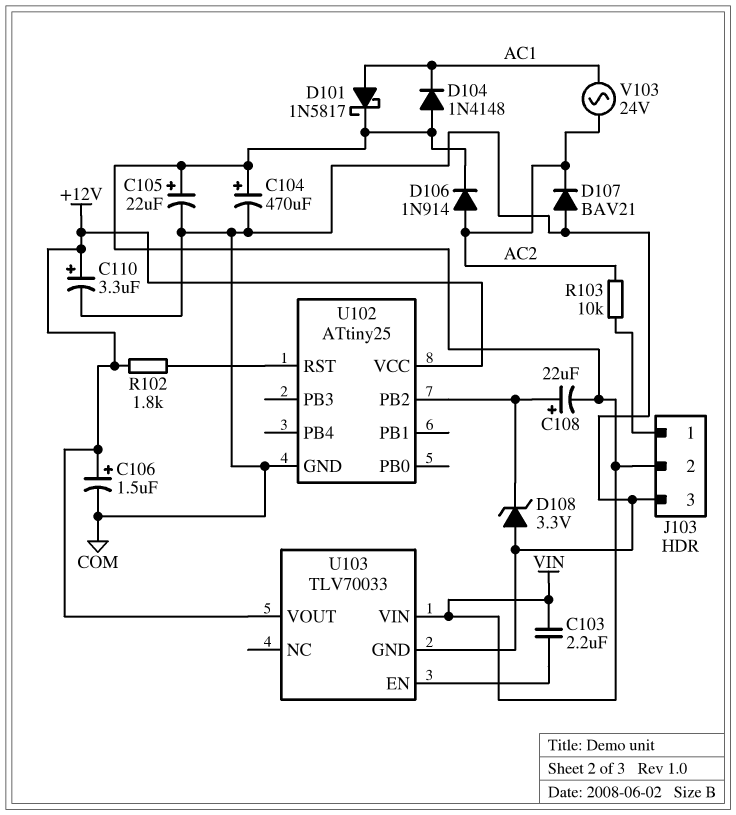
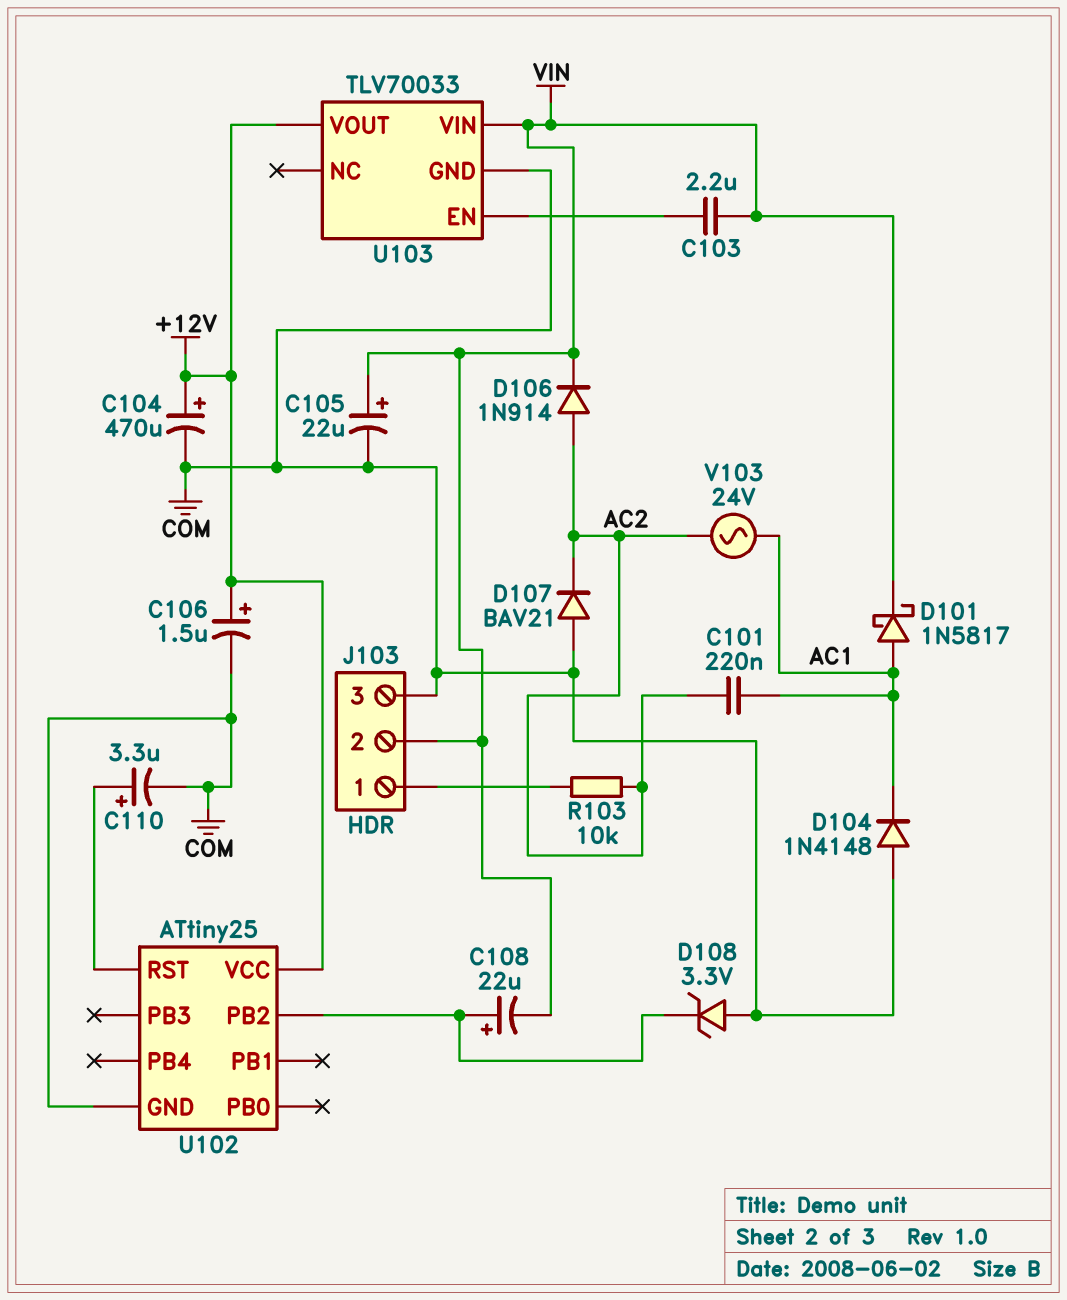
C101: none -> 220nF (AC1, AC2)
C104: 470uF (plus VIN, minus COM) -> 470uF (plus +12V, minus COM)
C110: 3.3uF (plus +12V, minus COM) -> 3.3uF (plus U102/RST, minus COM)
D104: diode 1N4148 (A VIN, K AC1) -> diode 1N4148 (A COM, K AC1)
R102: 1.8k (+12V, U102/RST) -> none

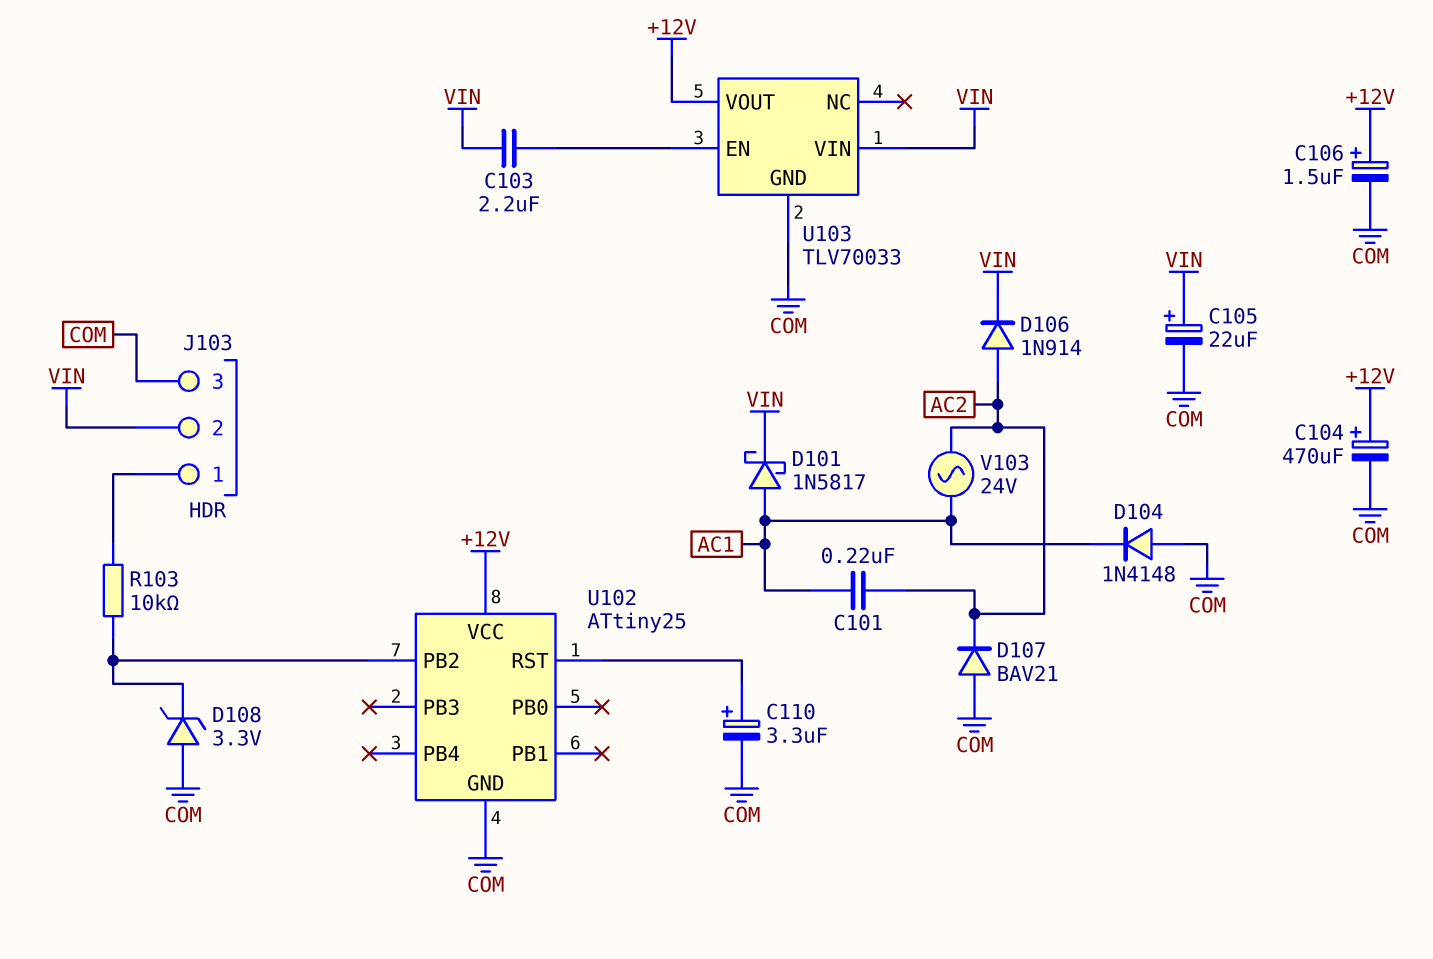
C108: 22uF (plus U102/PB2, minus VIN) -> none
R103: 10k (AC2, J103/1) -> 10k (J103/1, U102/PB2)

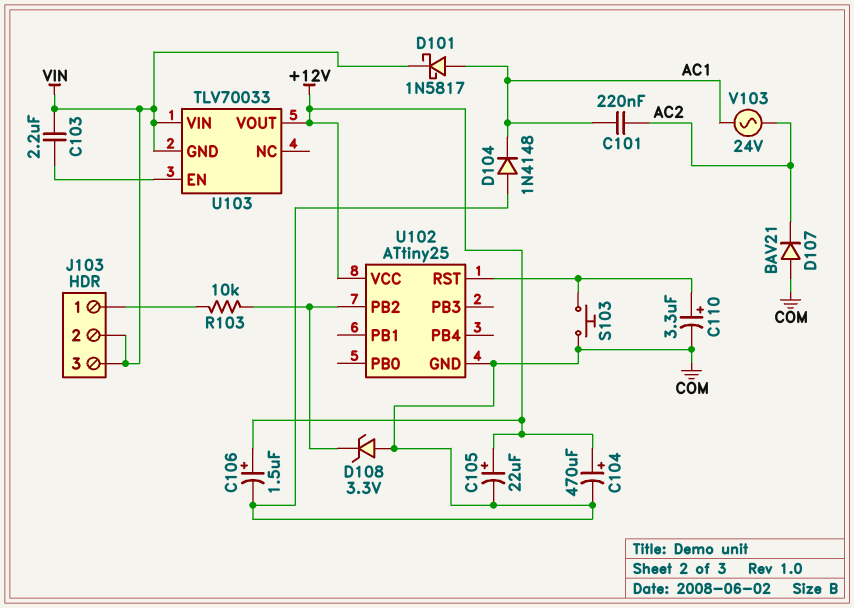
C105: 22uF (plus VIN, minus COM) -> 22uF (plus +12V, minus COM)
D106: diode 1N914 (A AC2, K VIN) -> none
J103 pin 3: COM -> VIN
S103: none -> button (COM, U102/RST)
U103 pin GND: COM -> VIN

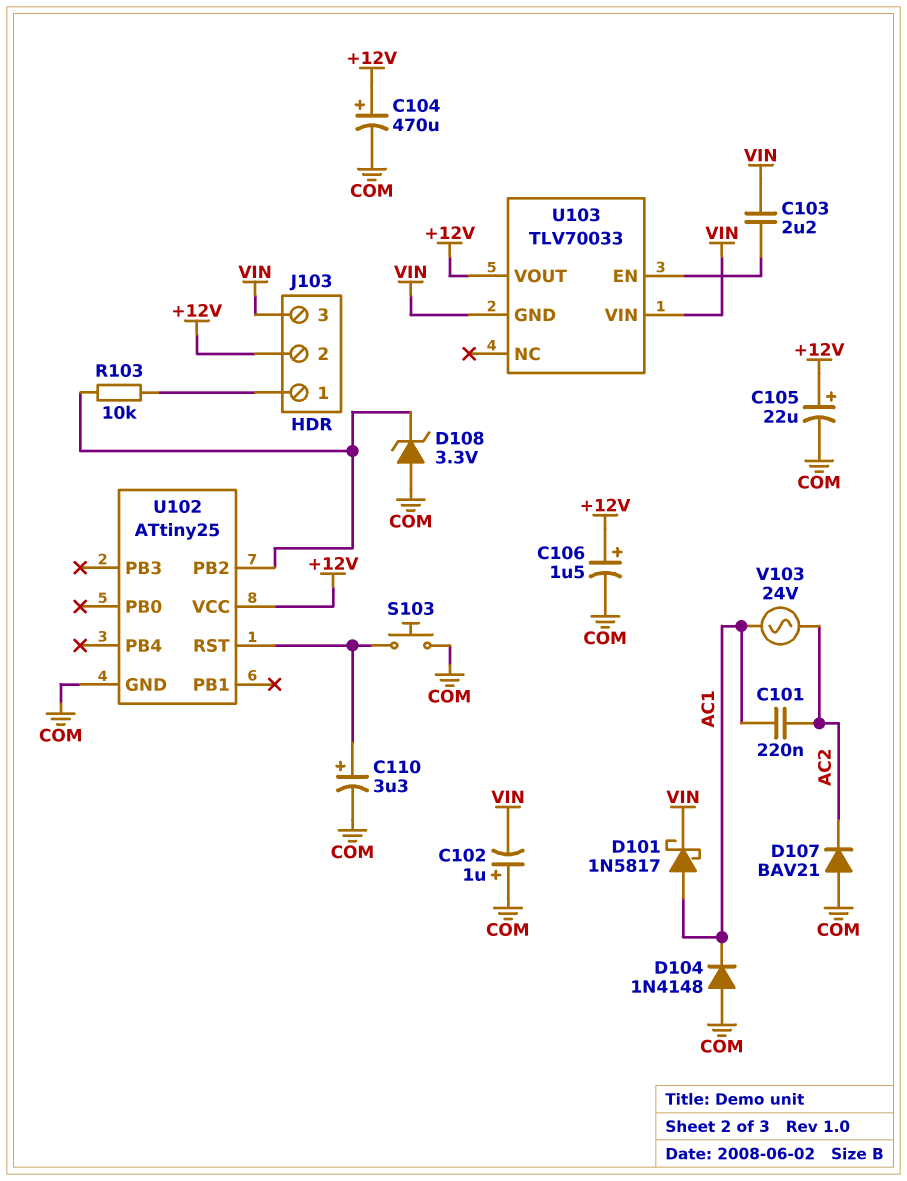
C102: none -> 1uF (plus COM, minus VIN)
J103 pin 2: VIN -> +12V

